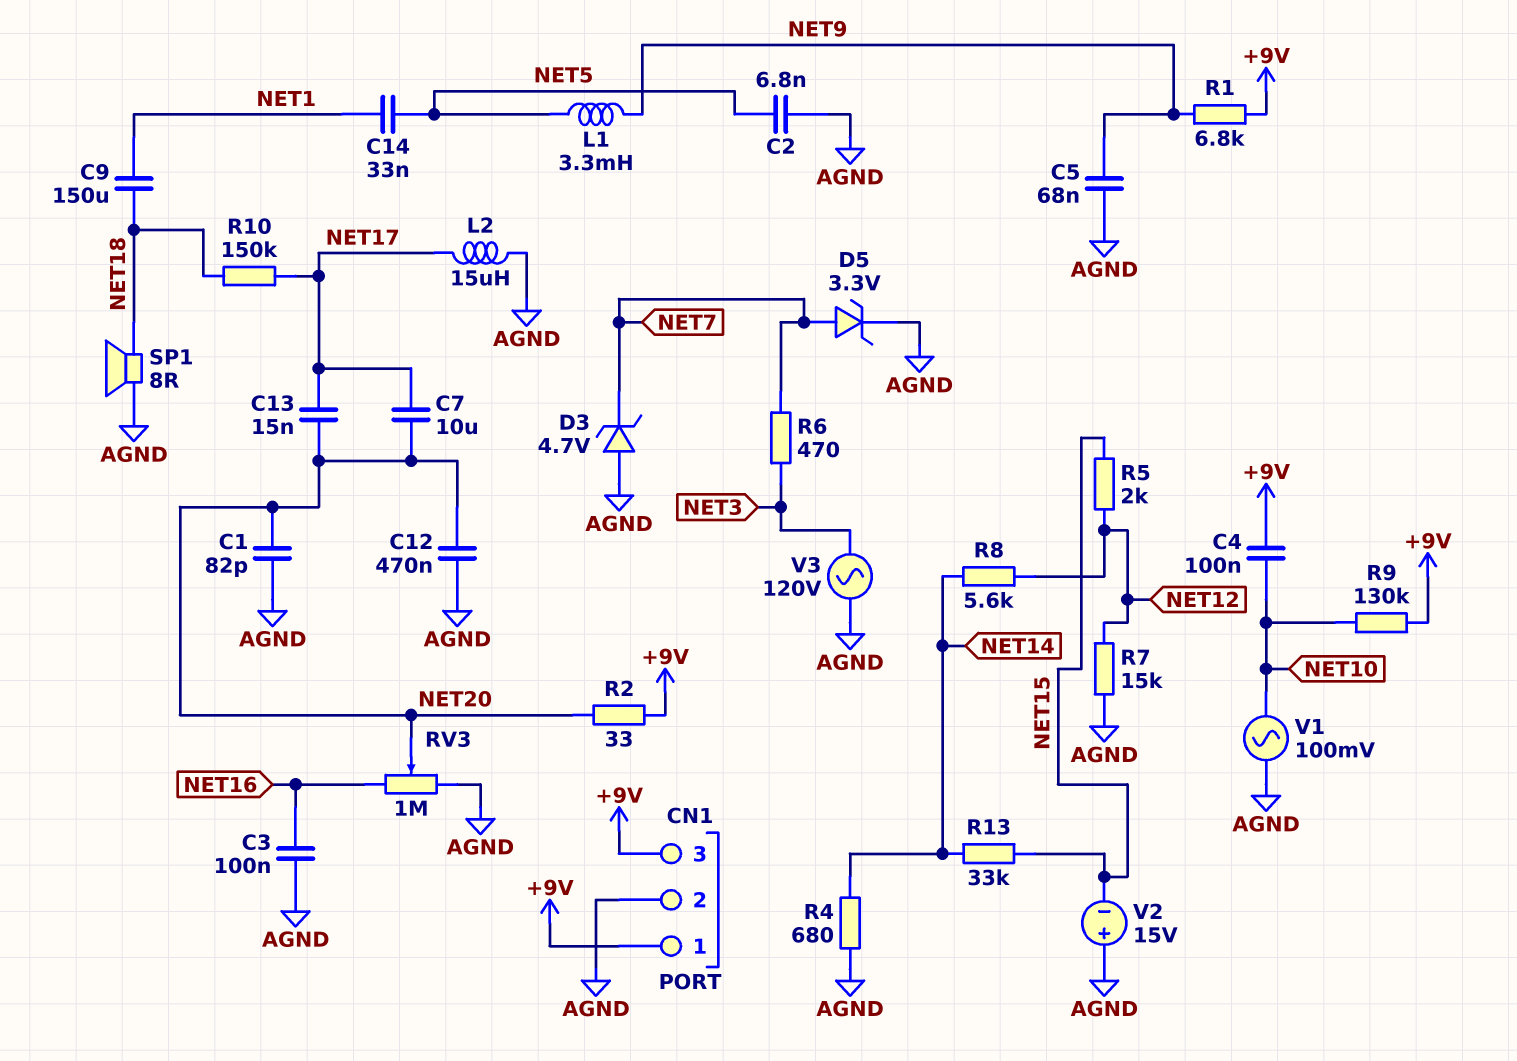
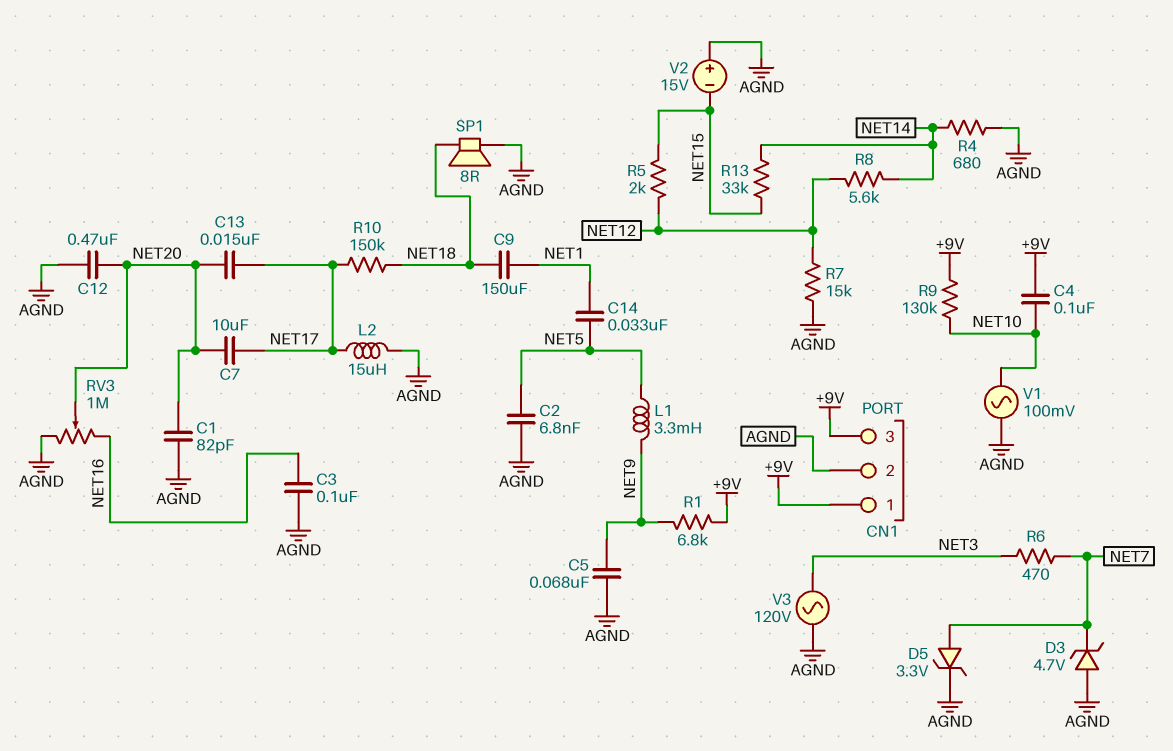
R2: 33 (+9V, NET20) -> none

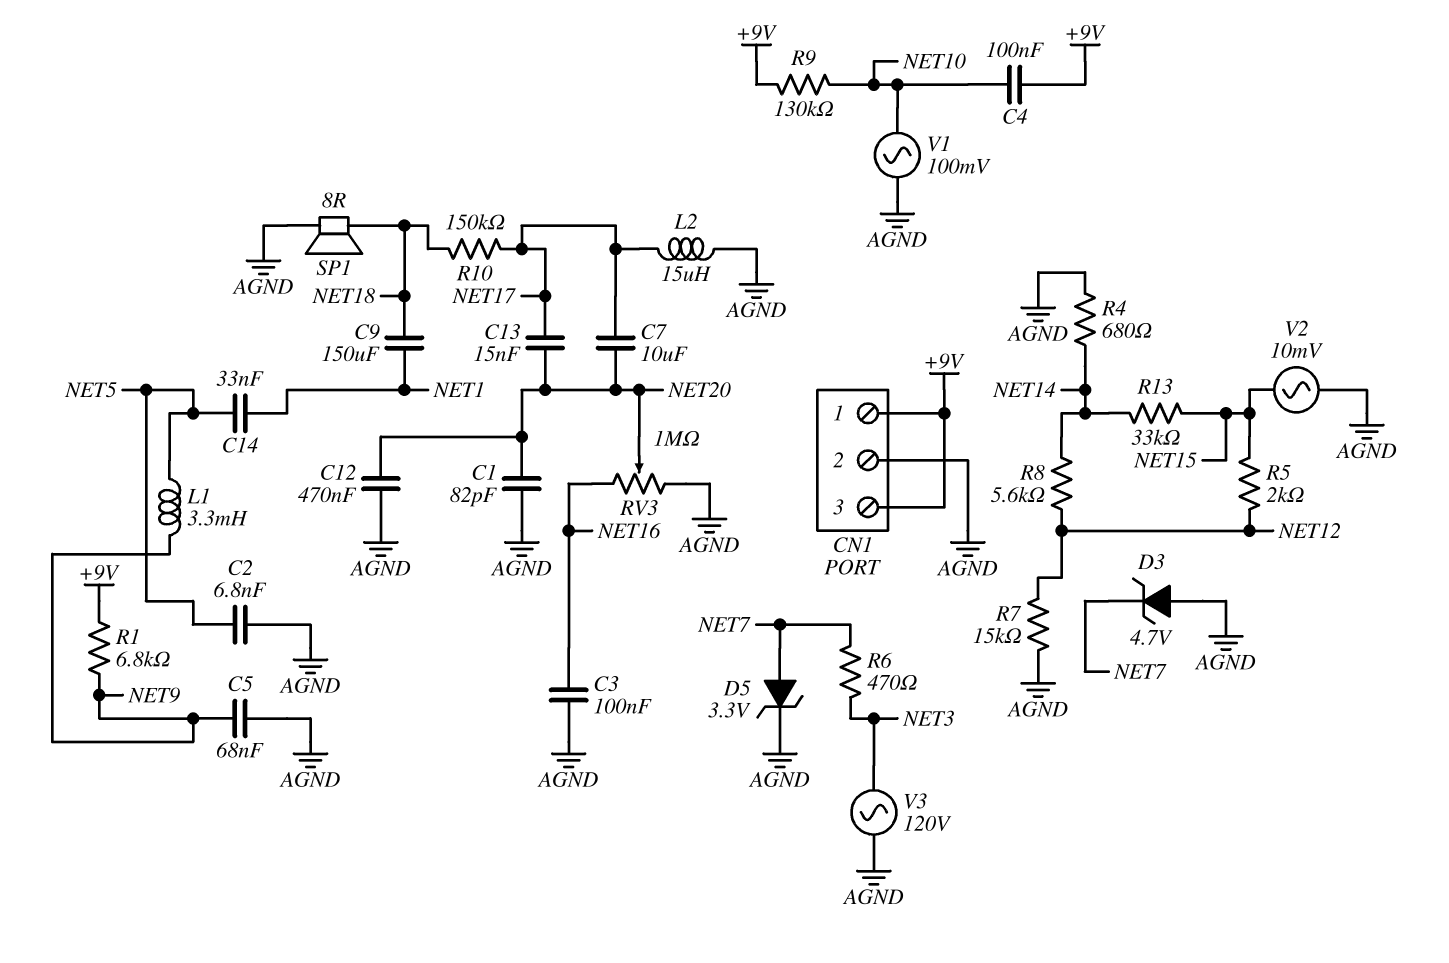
V2: 15V (plus AGND, minus NET15) -> AC 10mV (AGND, NET15)

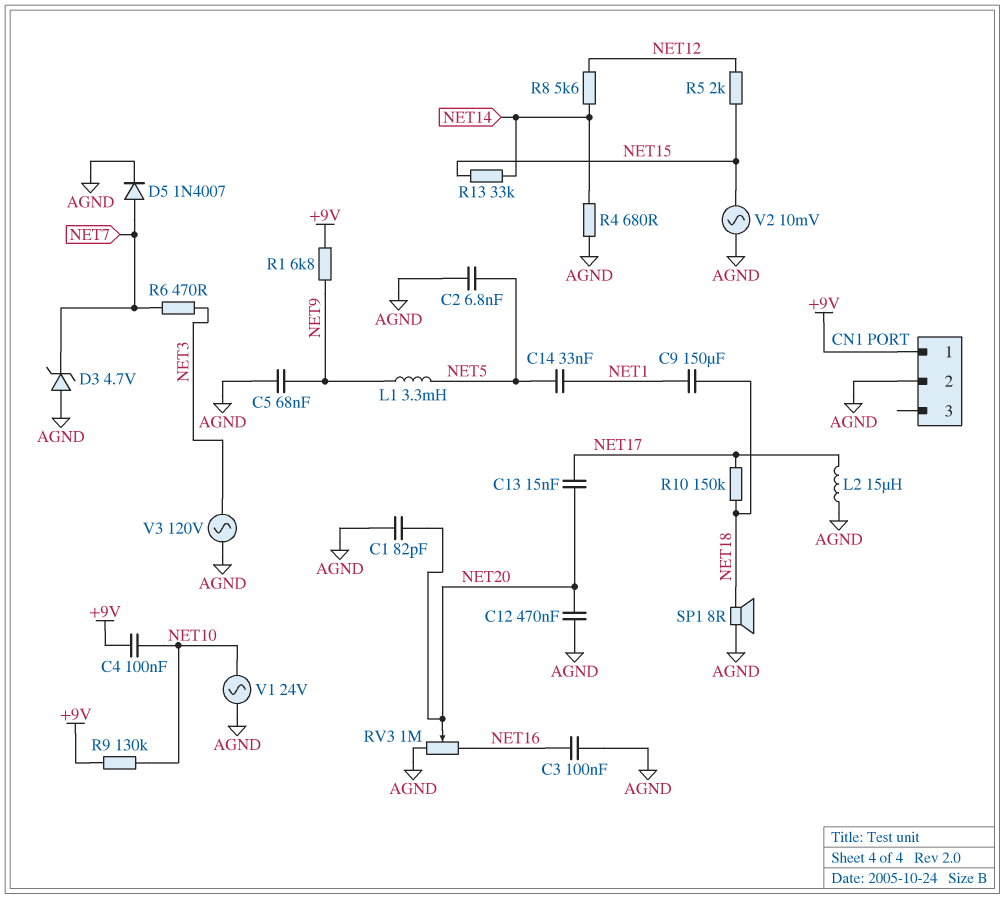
C7: 10uF (NET17, NET20) -> none
CN1 pin 3: +9V -> none
D5: zener 3.3V (A NET7, K AGND) -> diode 1N4007 (A NET7, K AGND)
R7: 15k (AGND, NET12) -> none
V1: AC 100mV (AGND, NET10) -> AC 24V (AGND, NET10)

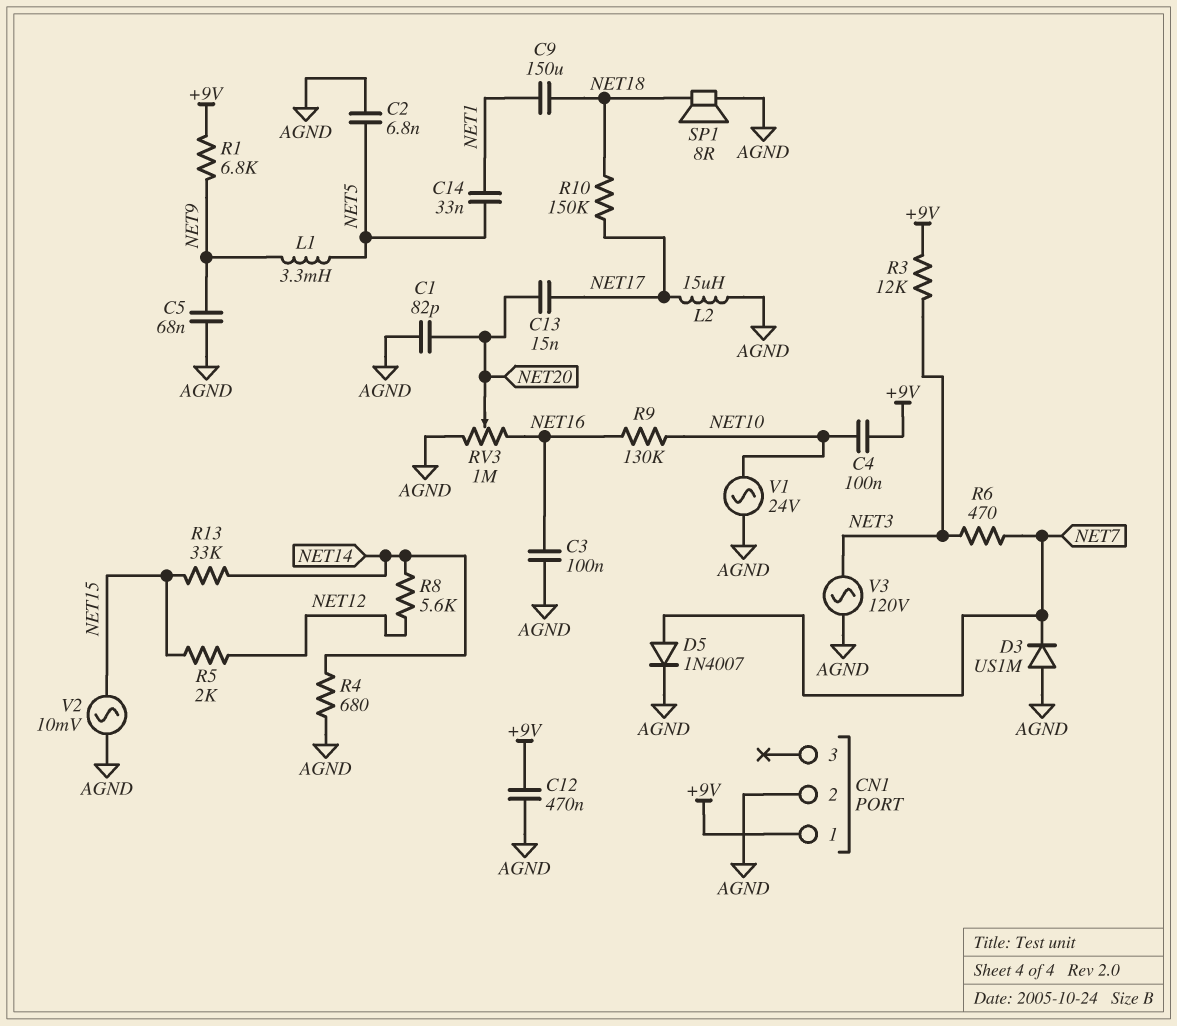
C12: 470nF (AGND, NET20) -> 470nF (+9V, AGND)
D3: zener 4.7V (A AGND, K NET7) -> diode US1M (A AGND, K NET7)
R3: none -> 12k (+9V, NET3)
R9: 130k (+9V, NET10) -> 130k (NET10, NET16)

